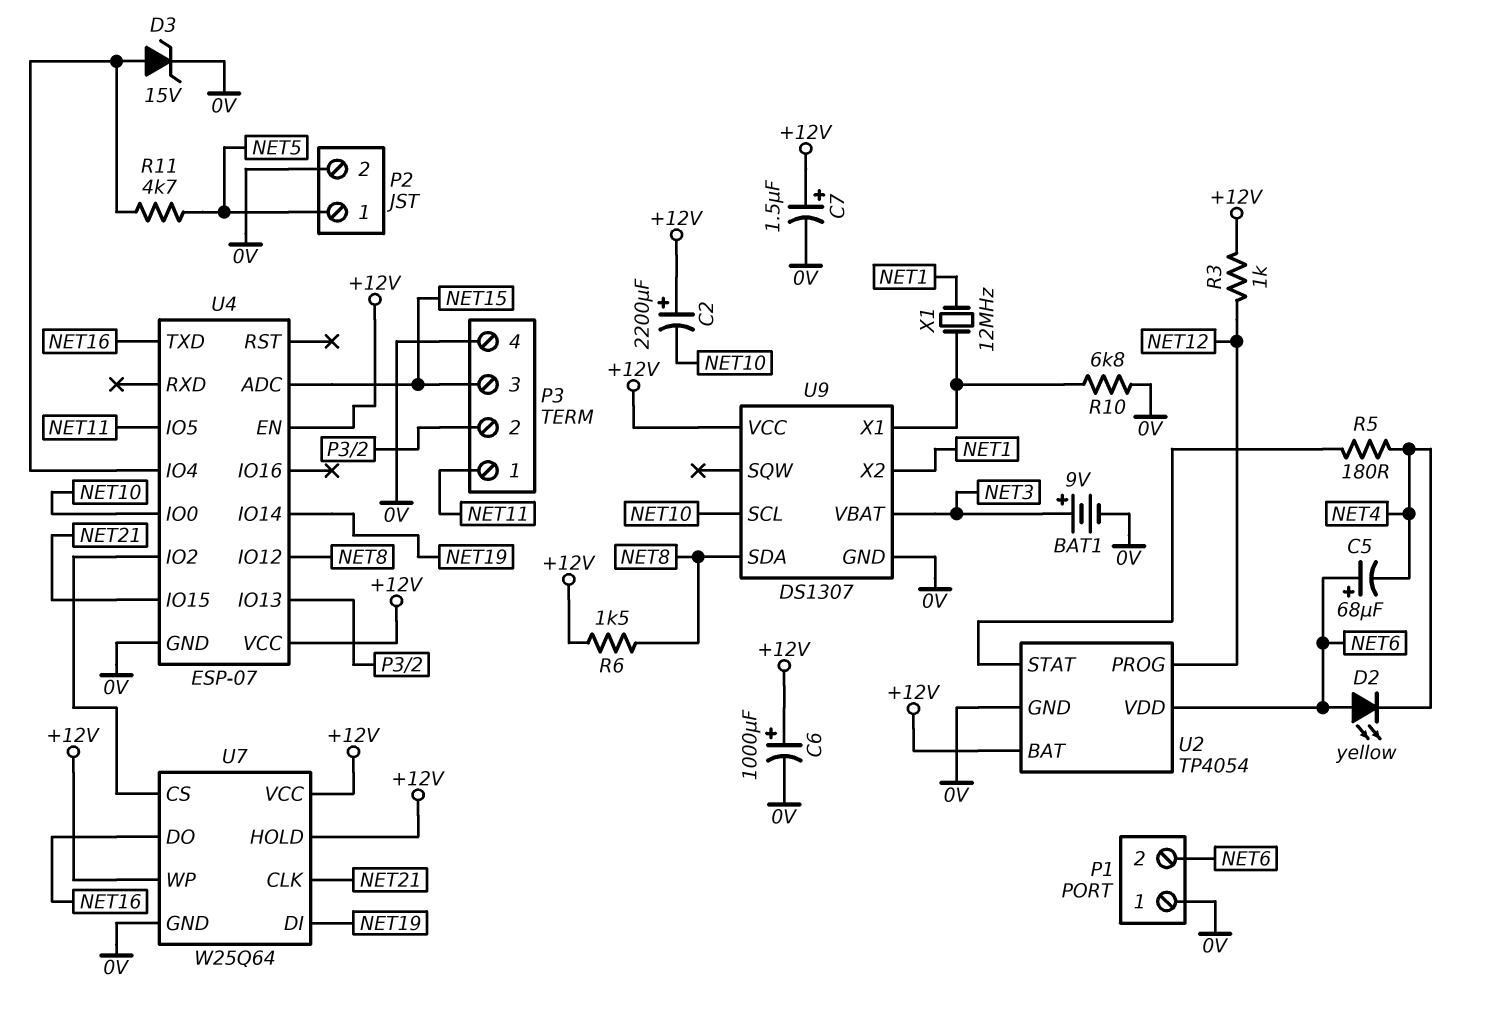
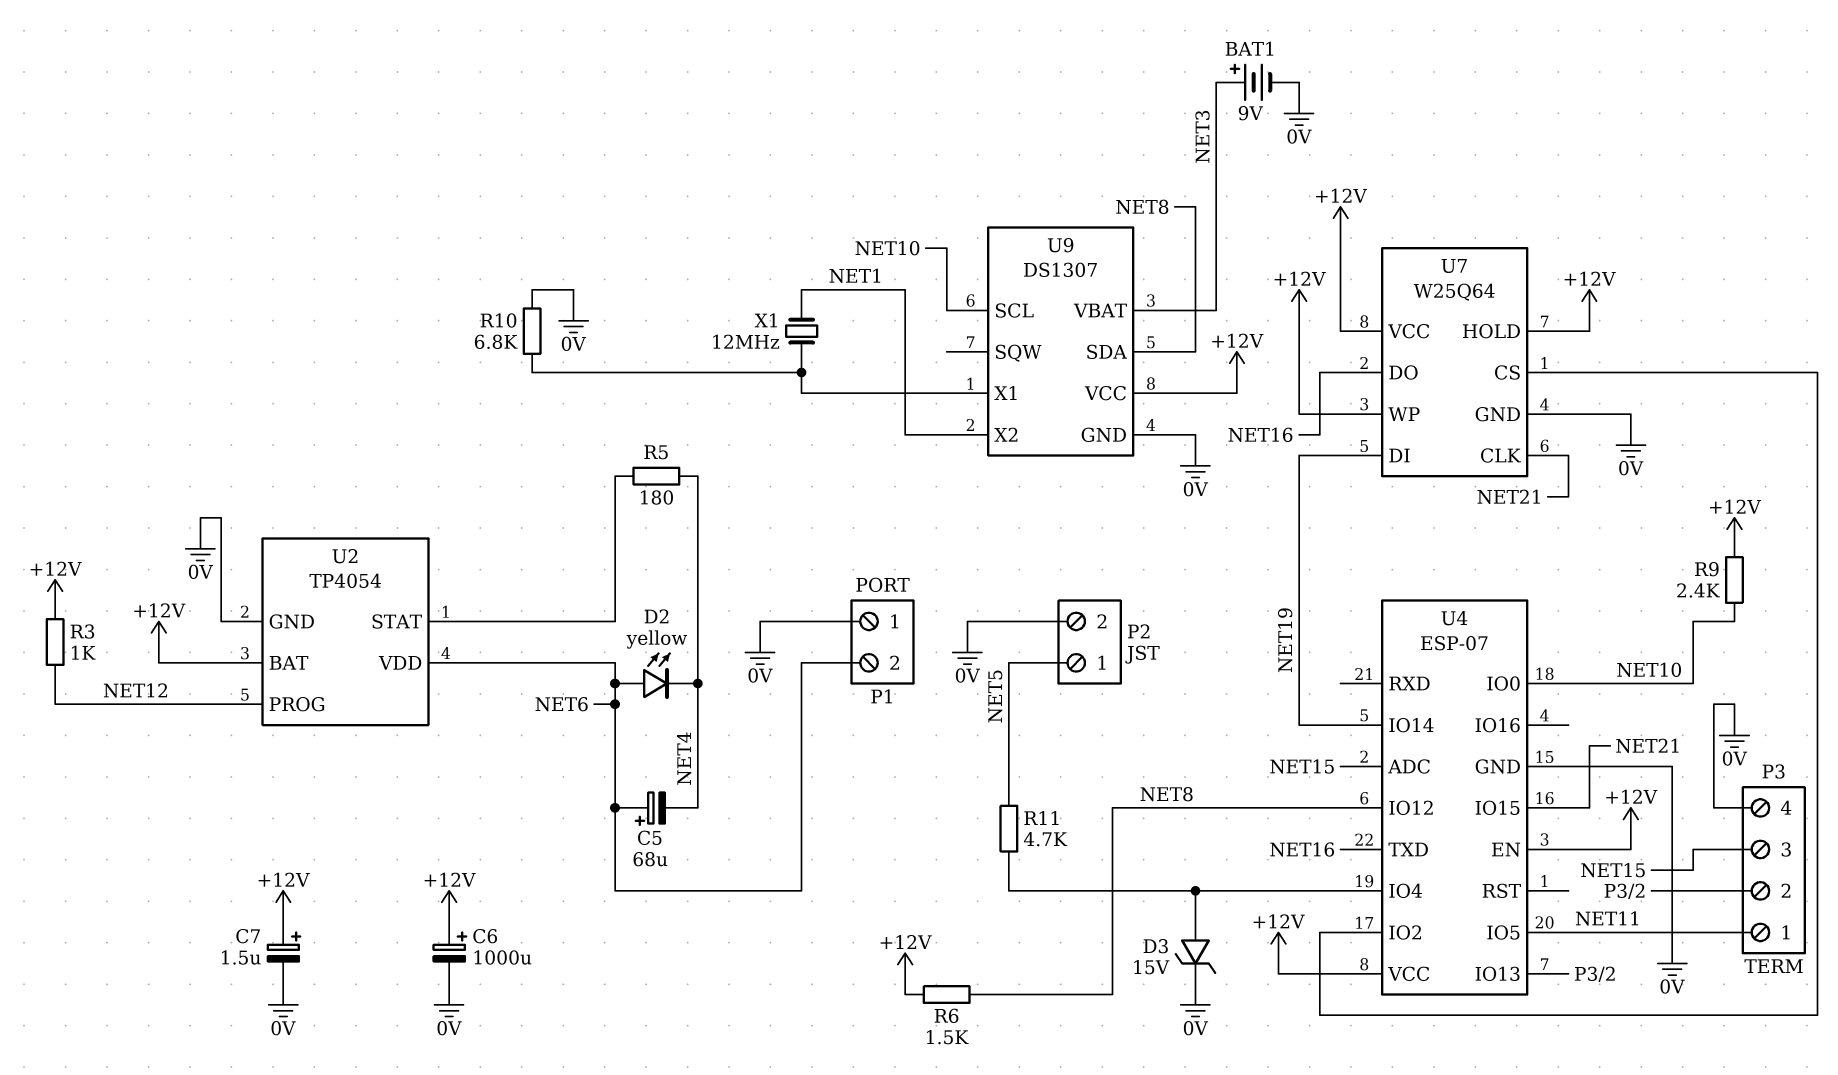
C2: 2200uF (plus +12V, minus NET10) -> none
R9: none -> 2.4k (+12V, NET10)

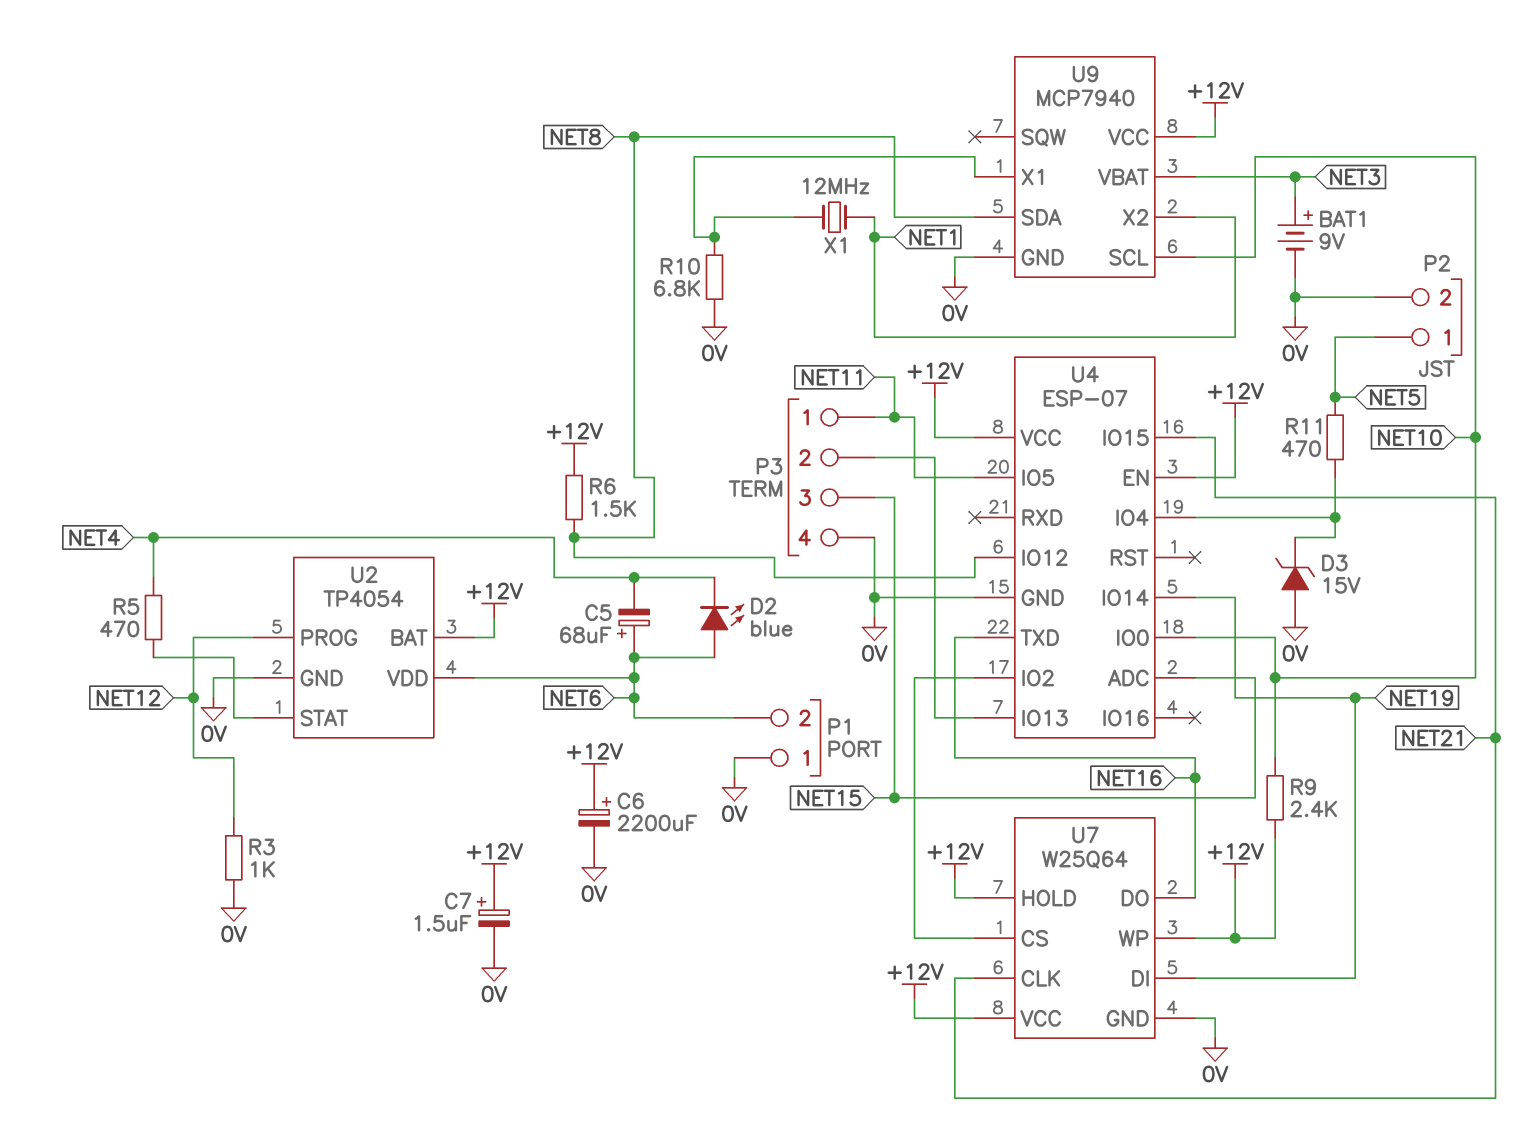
C6: 1000uF (plus +12V, minus 0V) -> 2200uF (plus +12V, minus 0V)
D2: LED yellow (A NET6, K NET4) -> LED blue (A NET6, K NET4)
D3: zener 15V (A U4/IO4, K 0V) -> zener 15V (A 0V, K U4/IO4)
R3: 1k (+12V, NET12) -> 1k (0V, NET12)
R5: 180 (NET4, U2/STAT) -> 470 (NET4, U2/STAT)
R11: 4.7k (NET5, U4/IO4) -> 470 (NET5, U4/IO4)
U9: DS1307 -> MCP7940

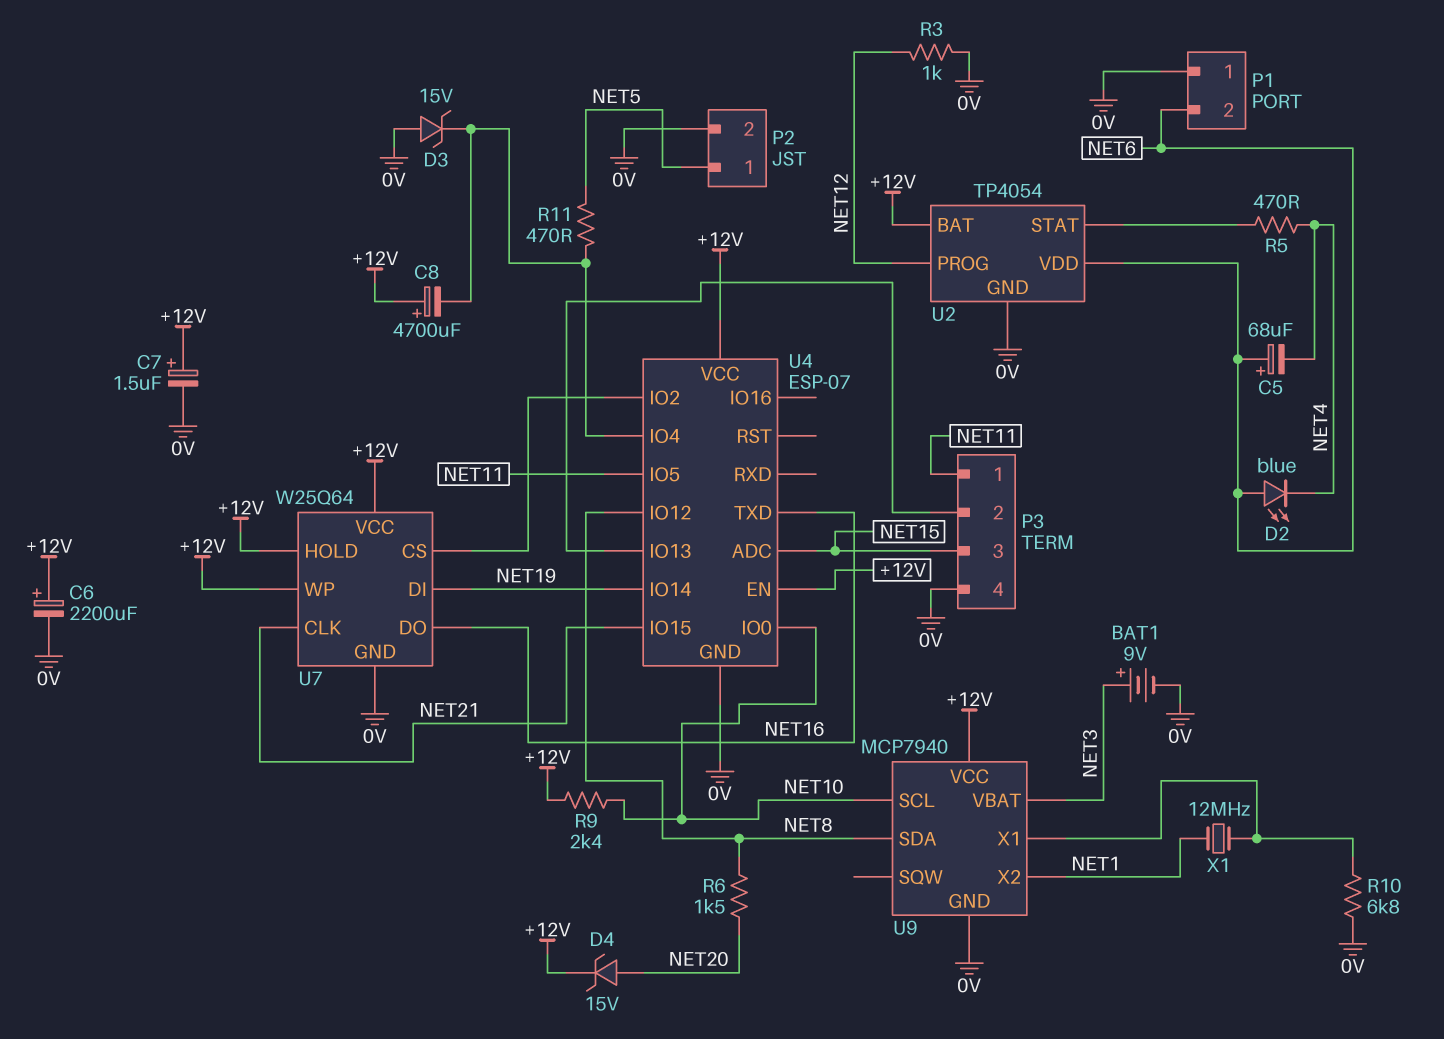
C8: none -> 4700uF (plus +12V, minus U4/IO4)
D4: none -> zener 15V (A NET20, K +12V)
R6: 1.5k (+12V, NET8) -> 1.5k (NET8, NET20)

